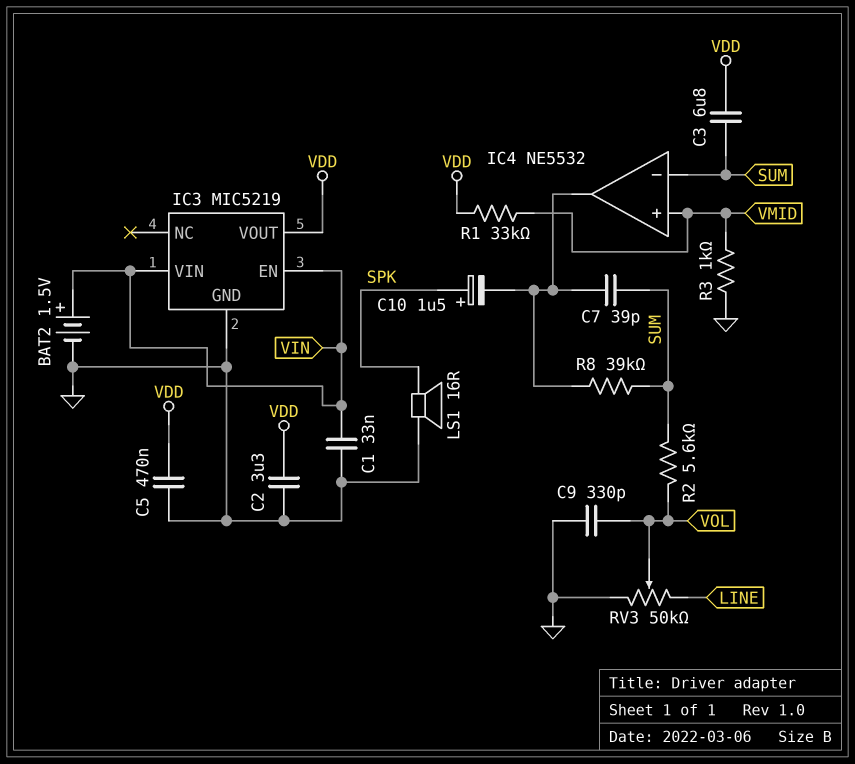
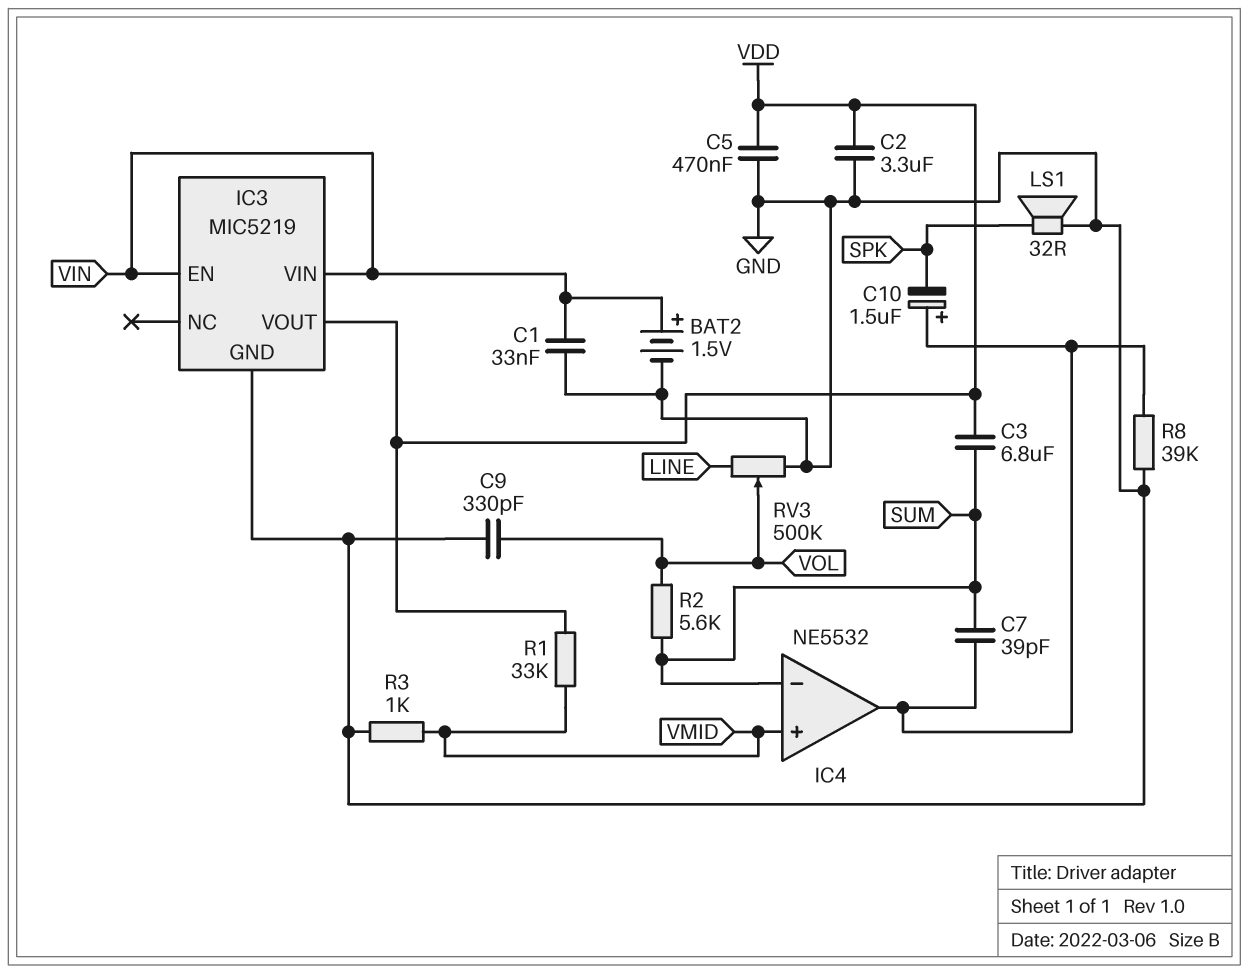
C10: 1.5uF (plus SPK, minus IC4/out) -> 1.5uF (plus IC4/out, minus SPK)
LS1: speaker 16R (GND, SPK) -> speaker 32R (GND, SPK)
R8: 39k (IC4/out, SUM) -> 39k (GND, IC4/out)
RV3: 50k (GND, LINE, wiper VOL) -> 500k (GND, LINE, wiper VOL)

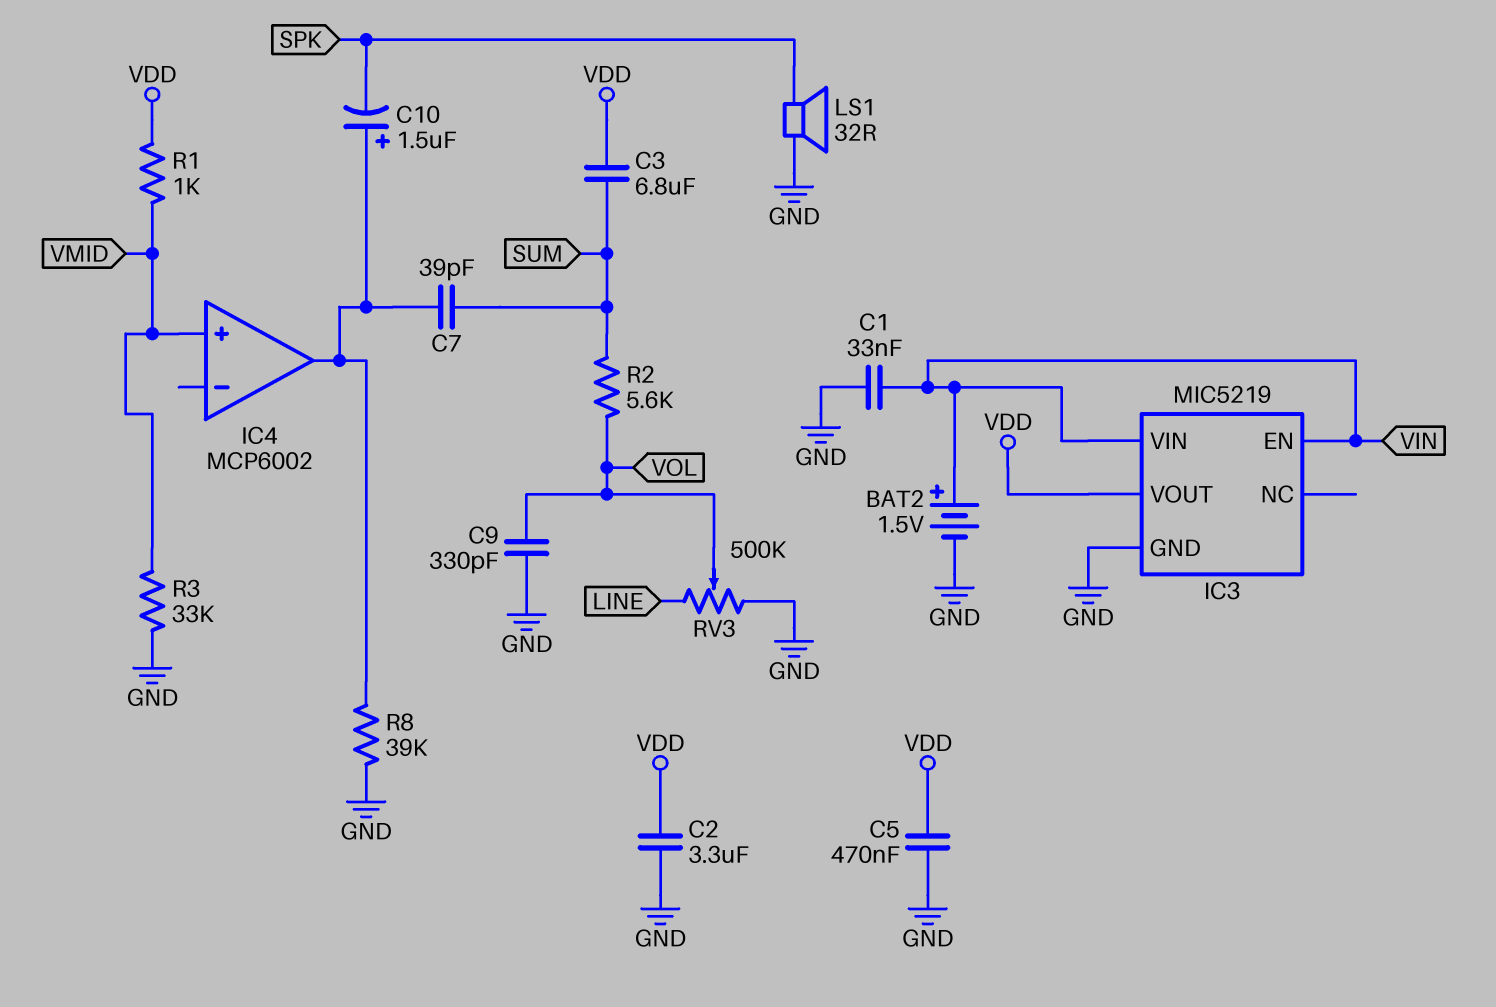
IC4: NE5532 -> MCP6002
IC4 pin in-: SUM -> none
R1: 33k (VDD, VMID) -> 1k (VDD, VMID)
R3: 1k (GND, VMID) -> 33k (GND, VMID)

